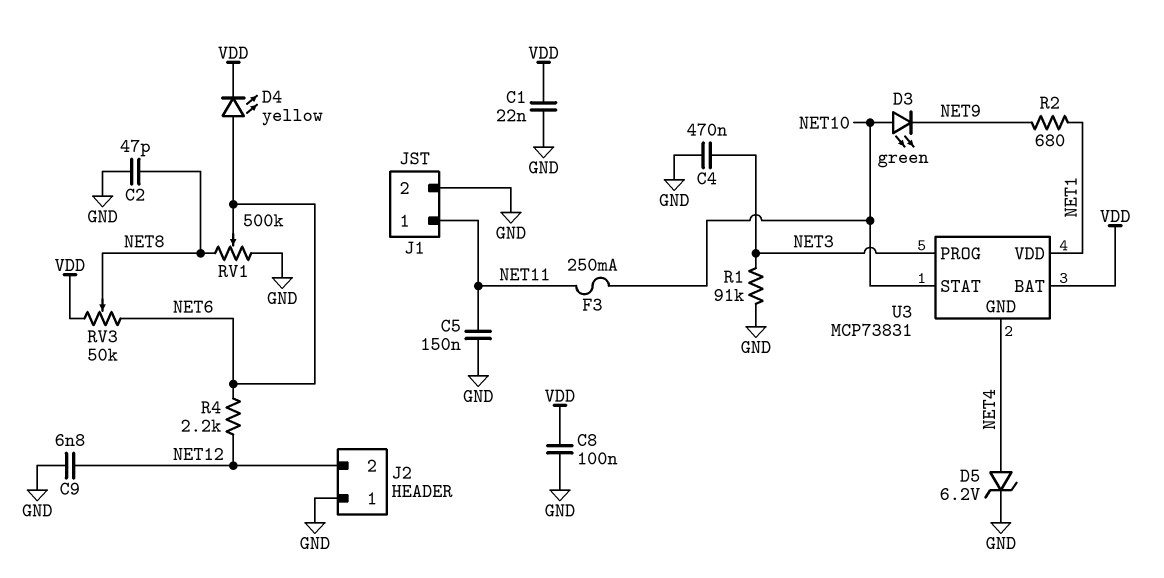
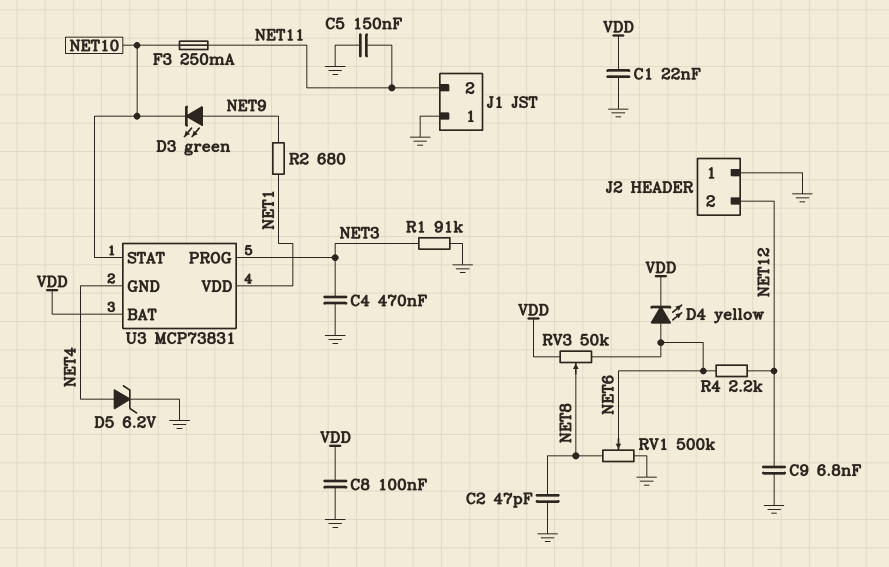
D3: LED green (A NET10, K NET9) -> LED green (A NET9, K NET10)
J1 pin 1: NET11 -> GND
J1 pin 2: GND -> NET11

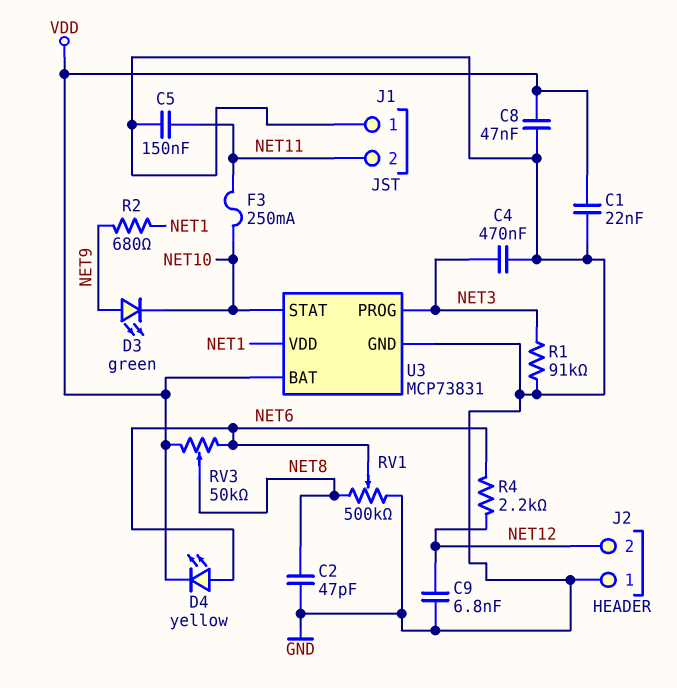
C8: 100nF (GND, VDD) -> 47nF (GND, VDD)
D5: zener 6.2V (A NET4, K GND) -> none
U3 pin GND: NET4 -> GND

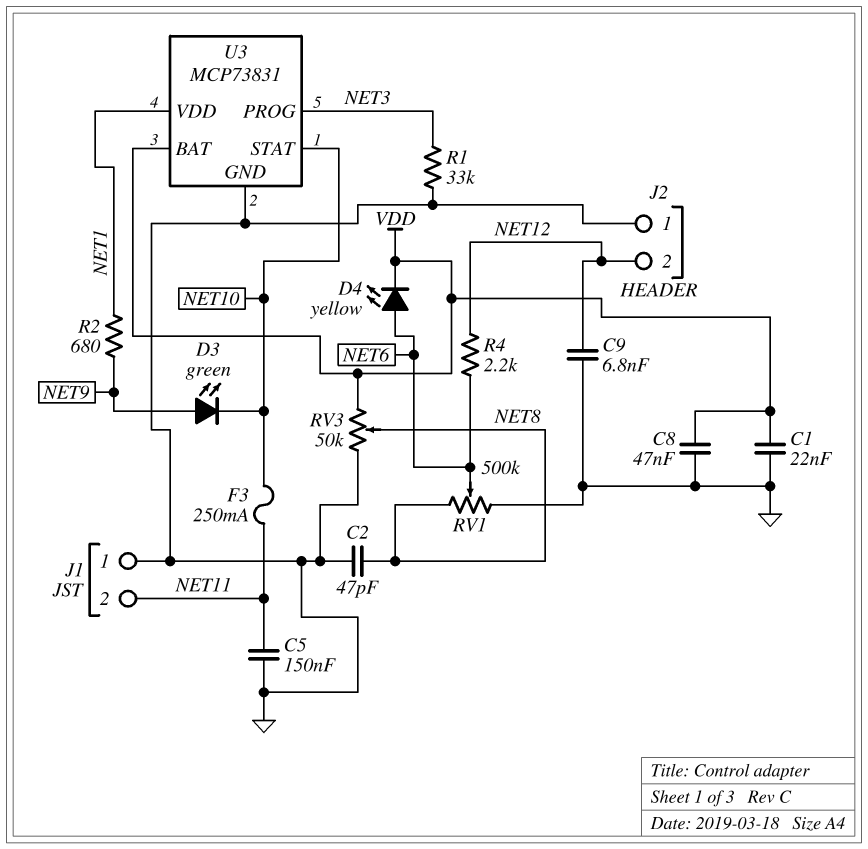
C4: 470nF (GND, NET3) -> none
R1: 91k (GND, NET3) -> 33k (GND, NET3)
RV3: 50k (NET6, VDD, wiper NET8) -> 50k (GND, VDD, wiper NET8)

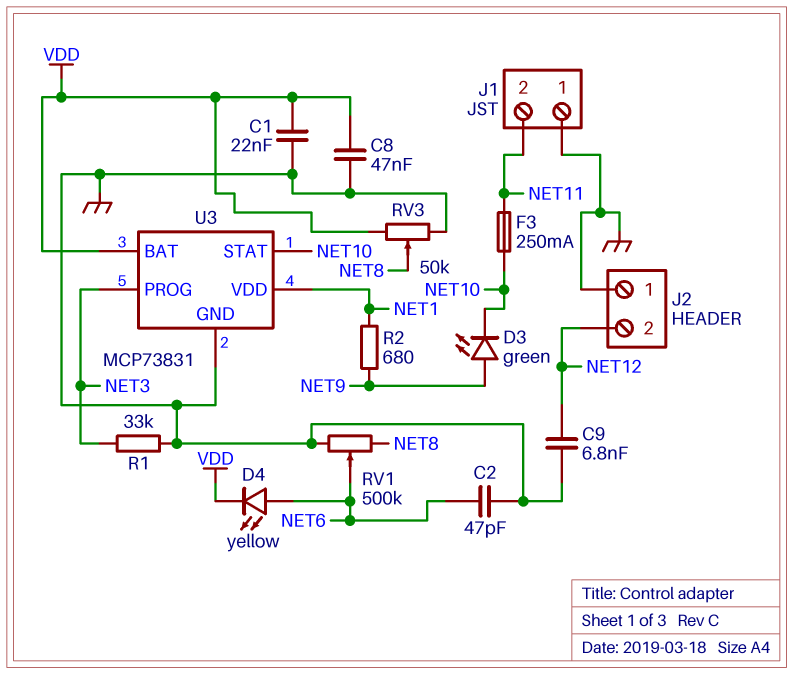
C2: 47pF (GND, NET8) -> 47pF (GND, NET6)
C5: 150nF (GND, NET11) -> none
R4: 2.2k (NET6, NET12) -> none

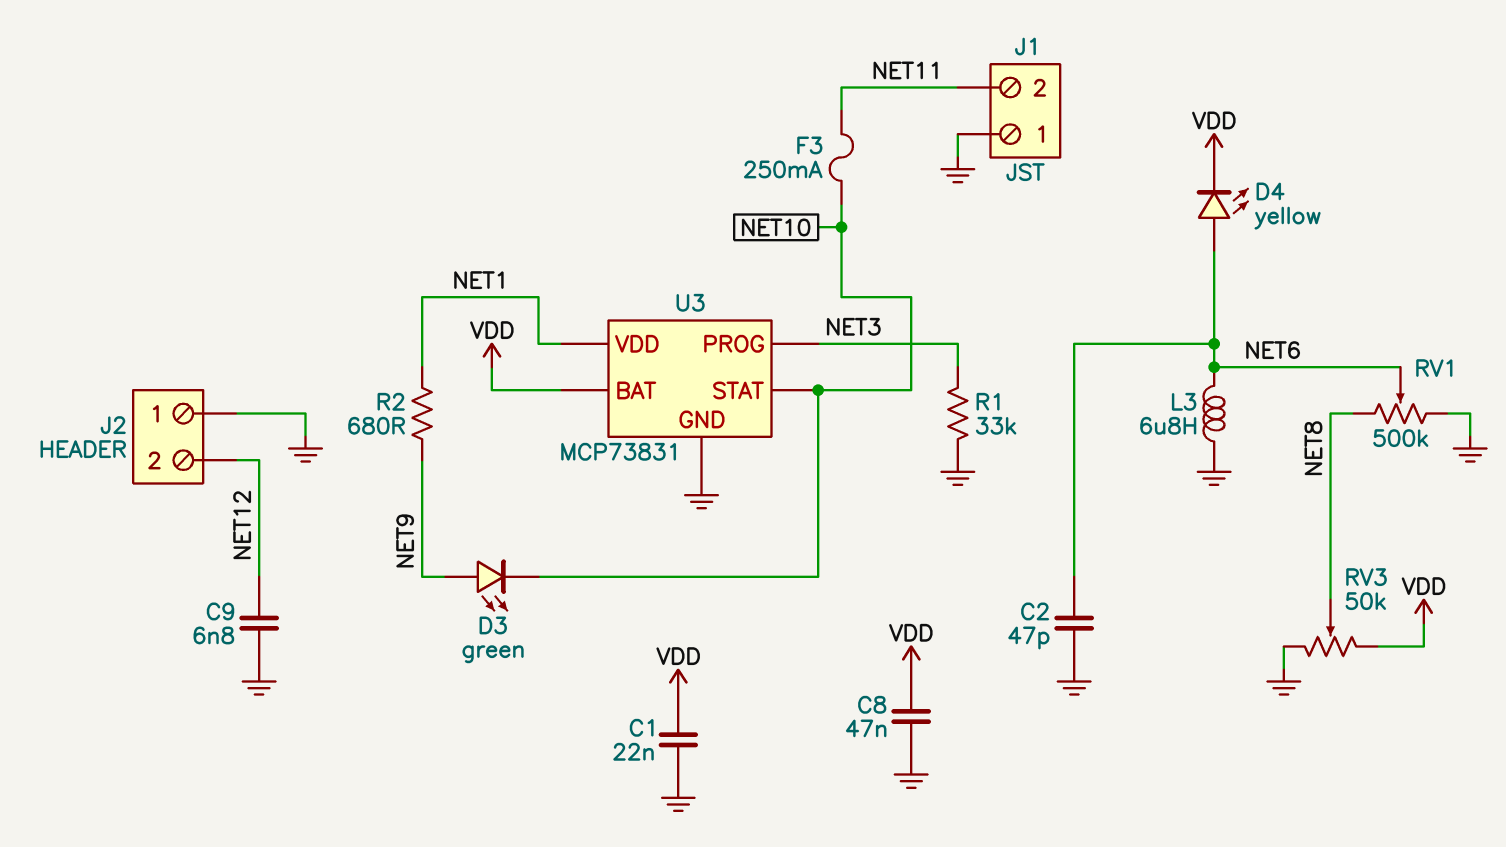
L3: none -> 6.8uH (GND, NET6)

